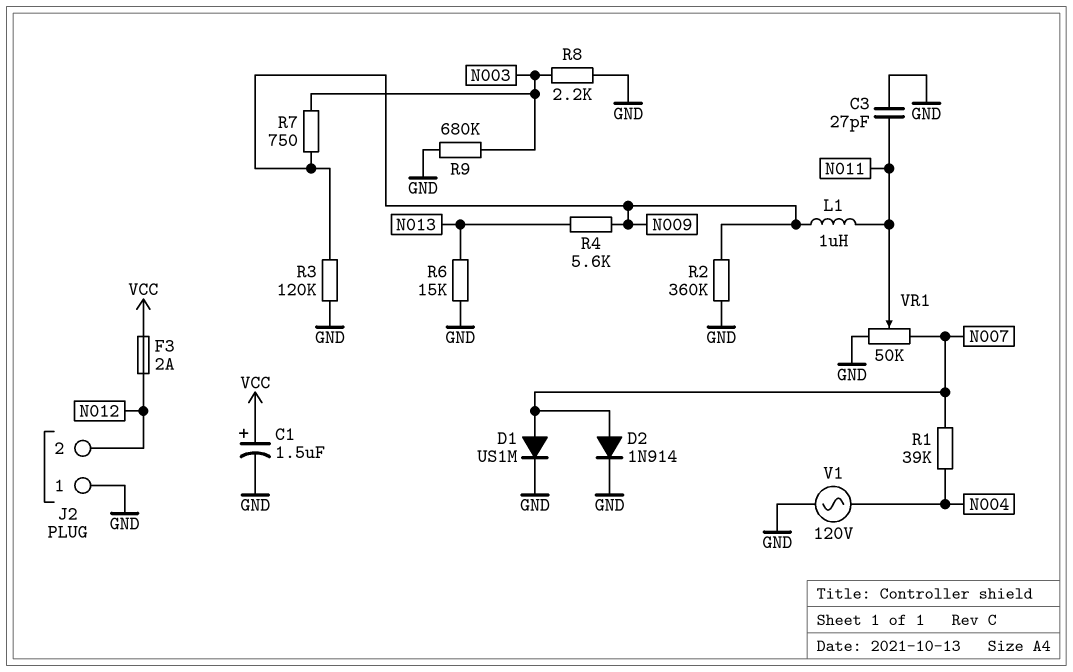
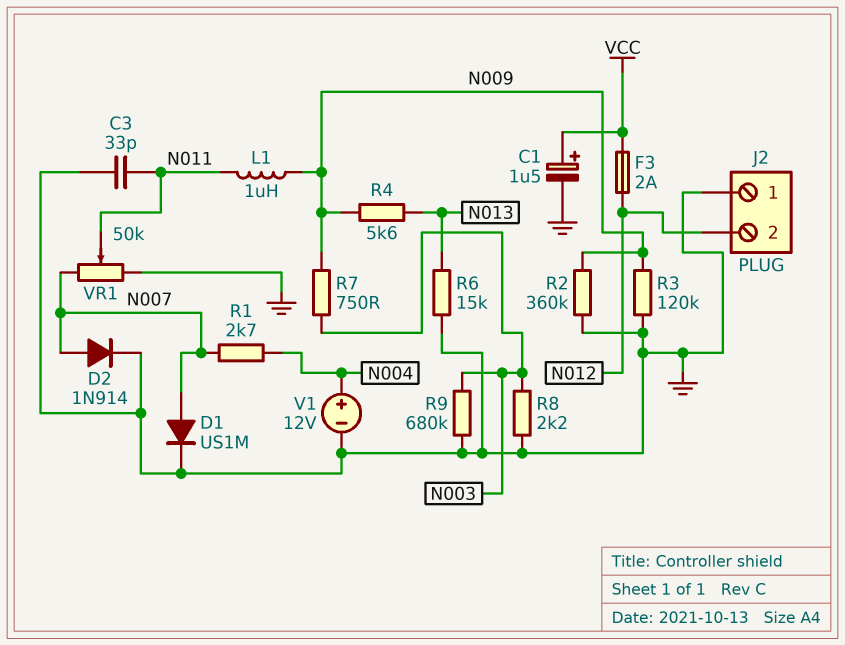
C3: 27pF (GND, N011) -> 33pF (GND, N011)
R1: 39k (N004, N007) -> 2.7k (N004, N007)
V1: AC 120V (GND, N004) -> 12V (plus N004, minus GND)

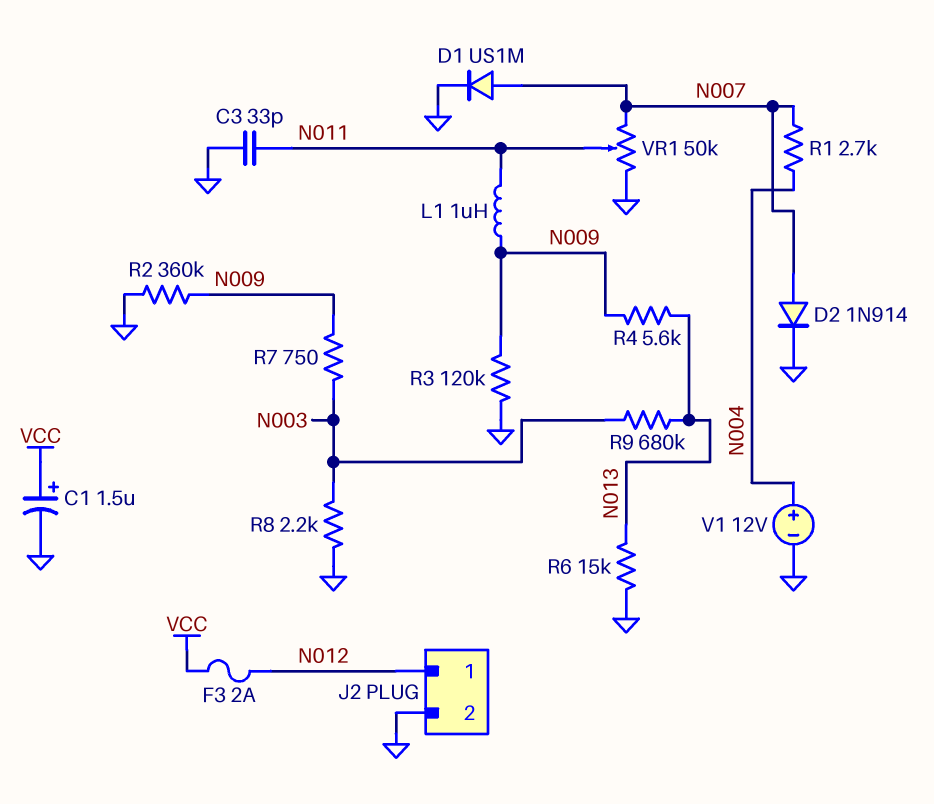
J2 pin 1: GND -> N012
J2 pin 2: N012 -> GND
R9: 680k (GND, N003) -> 680k (N003, N013)

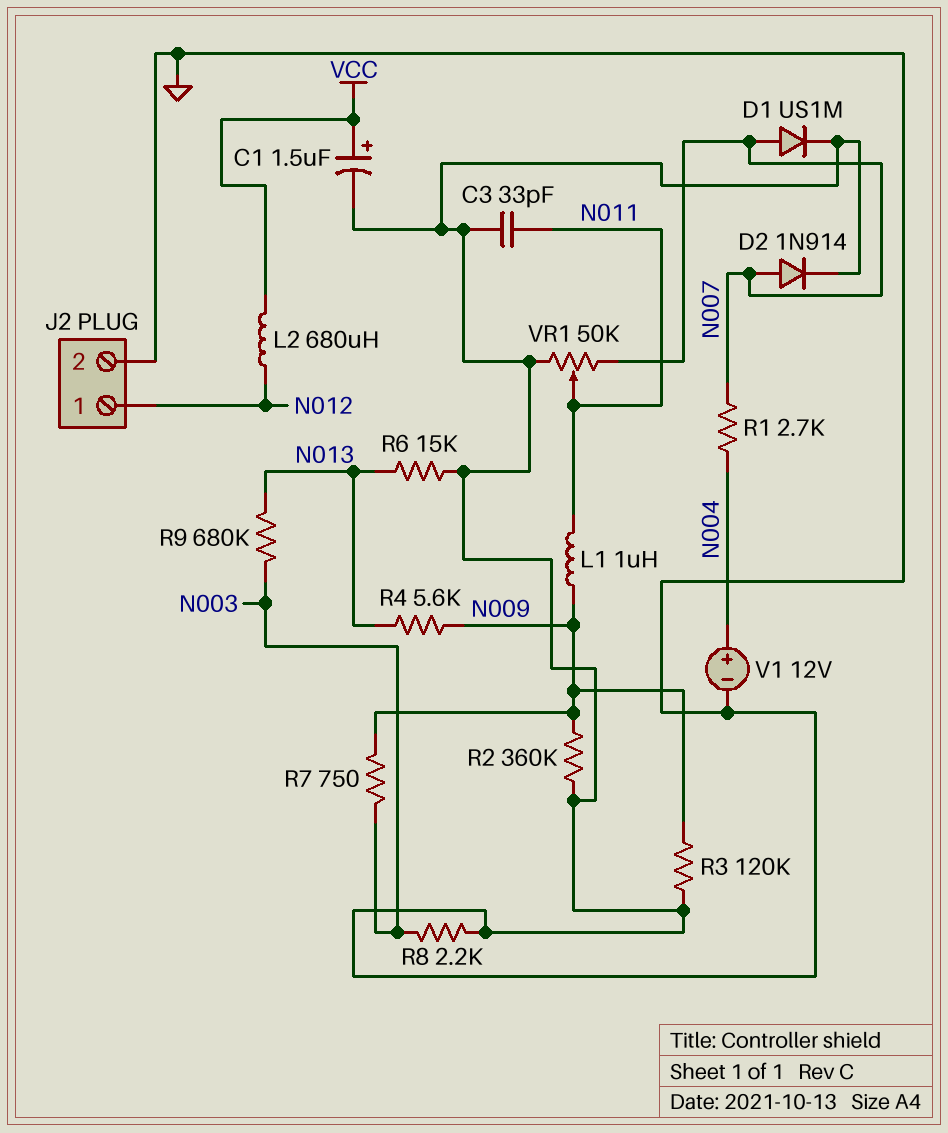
F3: 2A (N012, VCC) -> none
L2: none -> 680uH (N012, VCC)

